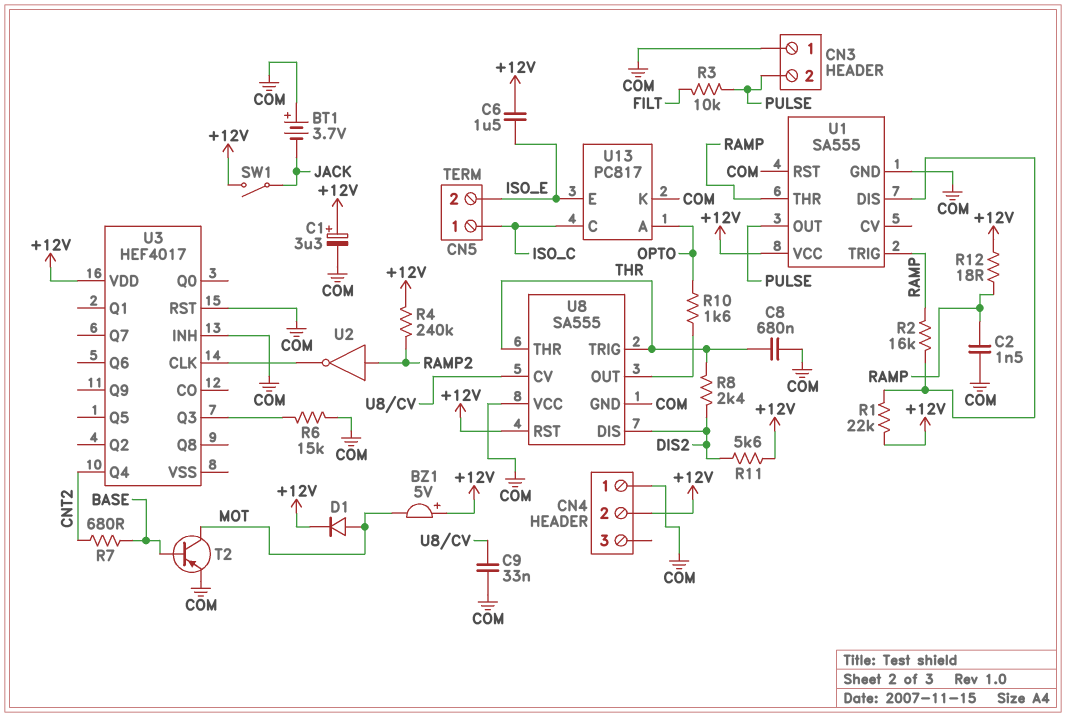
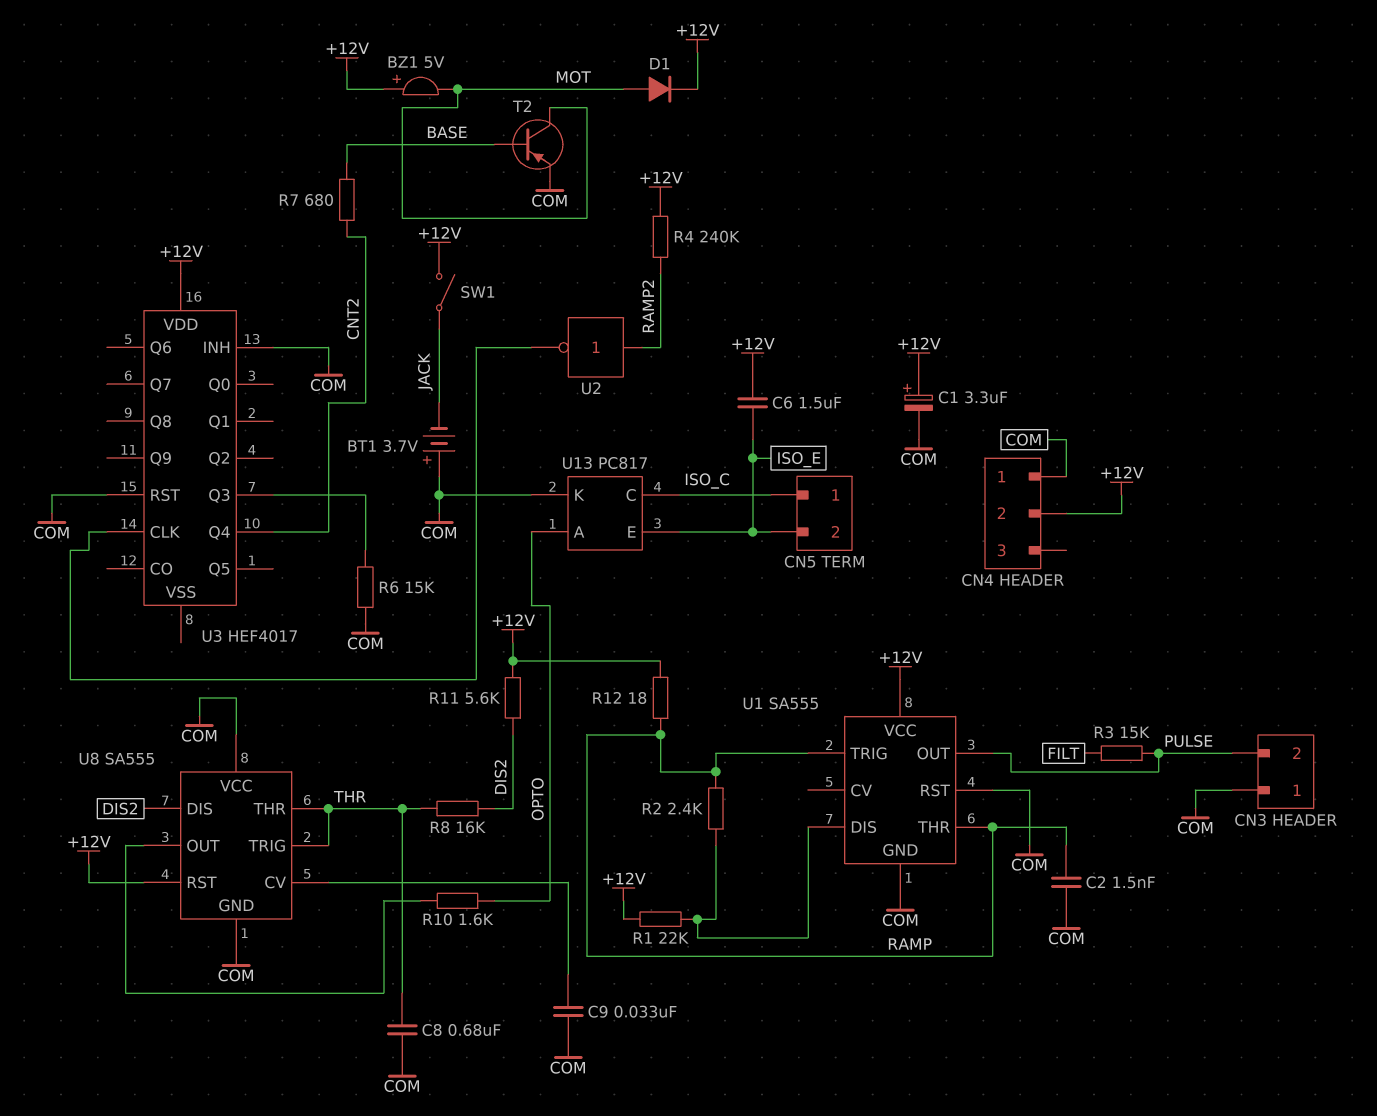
R2: 16k (RAMP, U1/DIS) -> 2.4k (RAMP, U1/DIS)
R3: 10k (FILT, PULSE) -> 15k (FILT, PULSE)
R8: 2.4k (DIS2, THR) -> 16k (DIS2, THR)

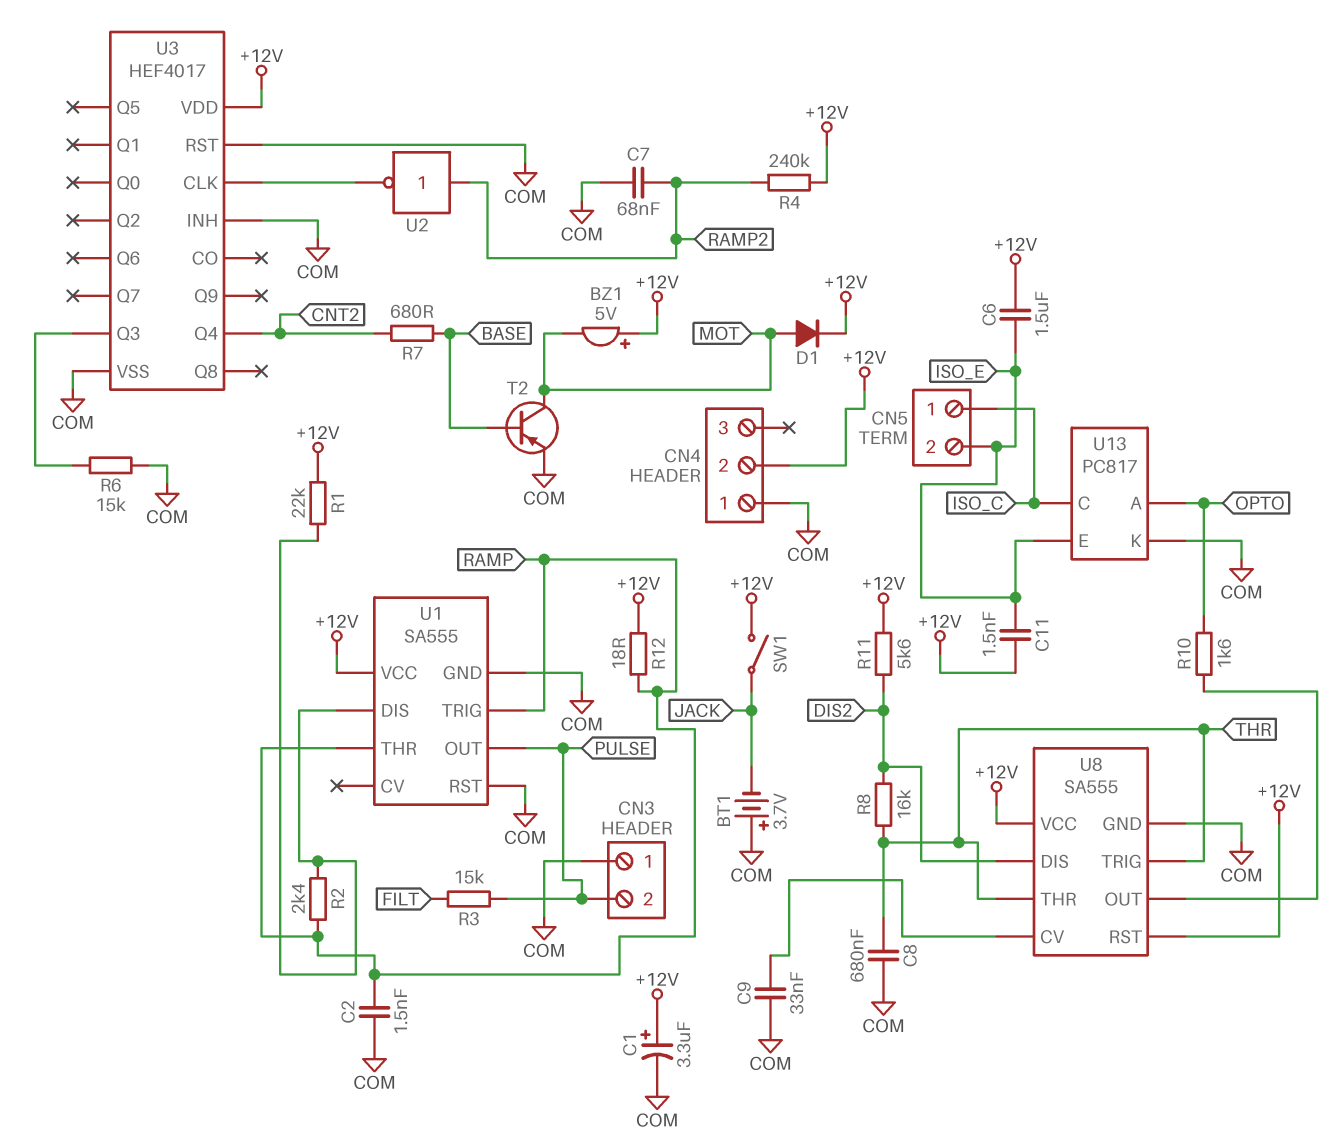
C7: none -> 68nF (COM, RAMP2)
C11: none -> 1.5nF (+12V, ISO_E)
U3 pin VSS: none -> COM
U8 pin VCC: COM -> +12V

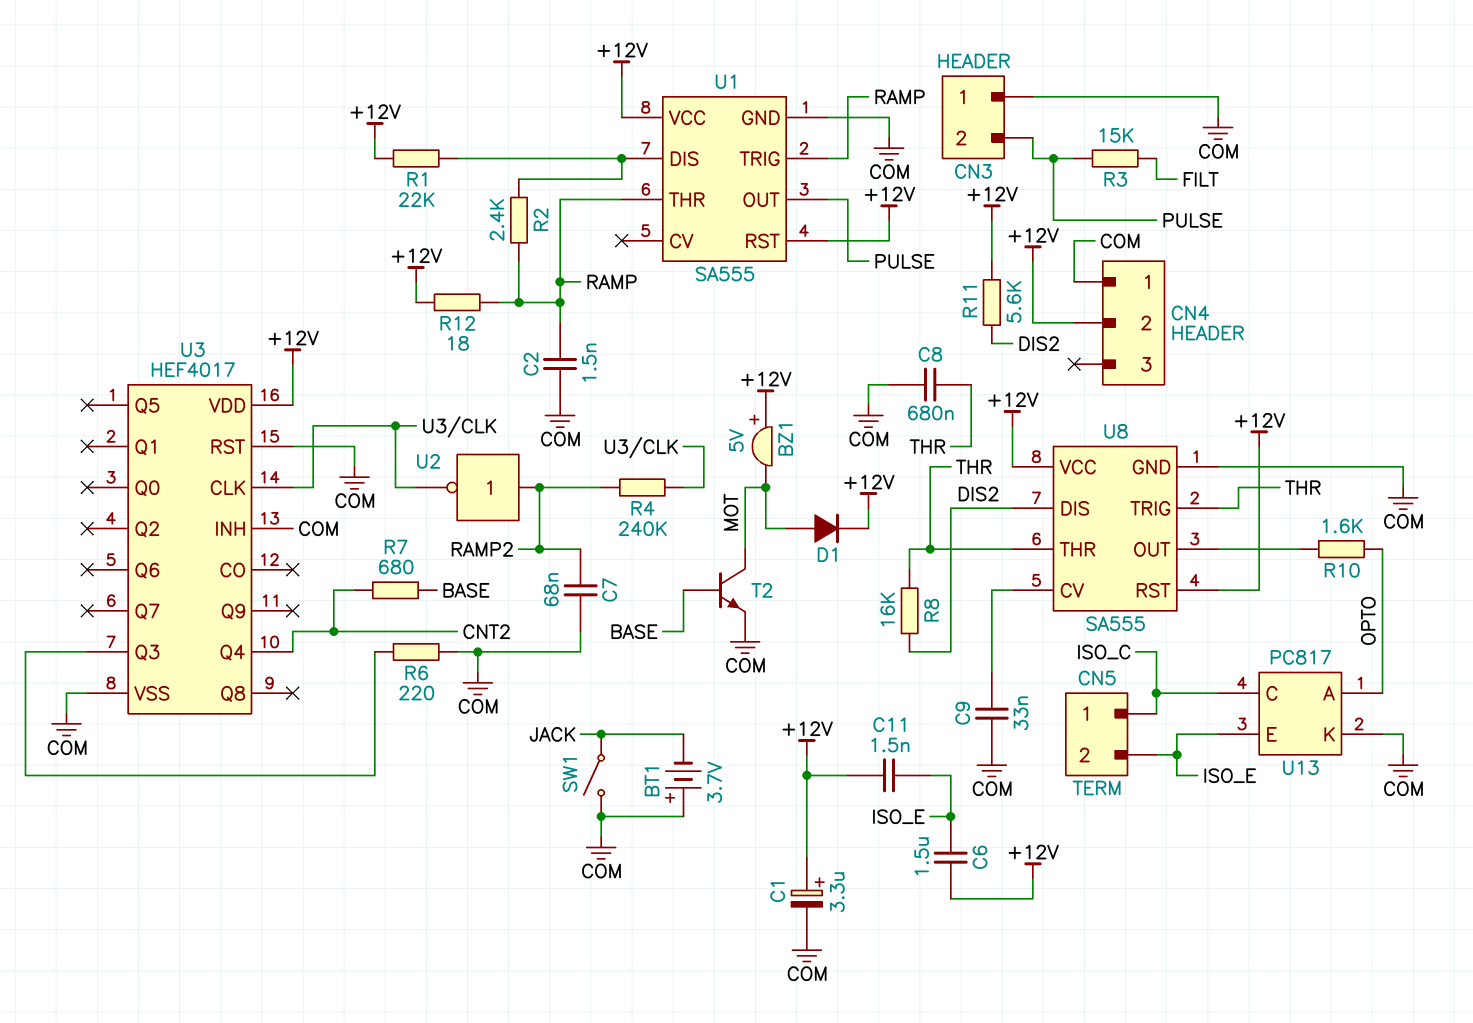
R4: 240k (+12V, RAMP2) -> 240k (RAMP2, U3/CLK)
R6: 15k (COM, U3/Q3) -> 220 (COM, U3/Q3)
SW1: switch (+12V, JACK) -> switch (COM, JACK)
T2: PNP (B BASE, C MOT, E COM) -> NPN (B BASE, C MOT, E COM)
U1 pin RST: COM -> +12V

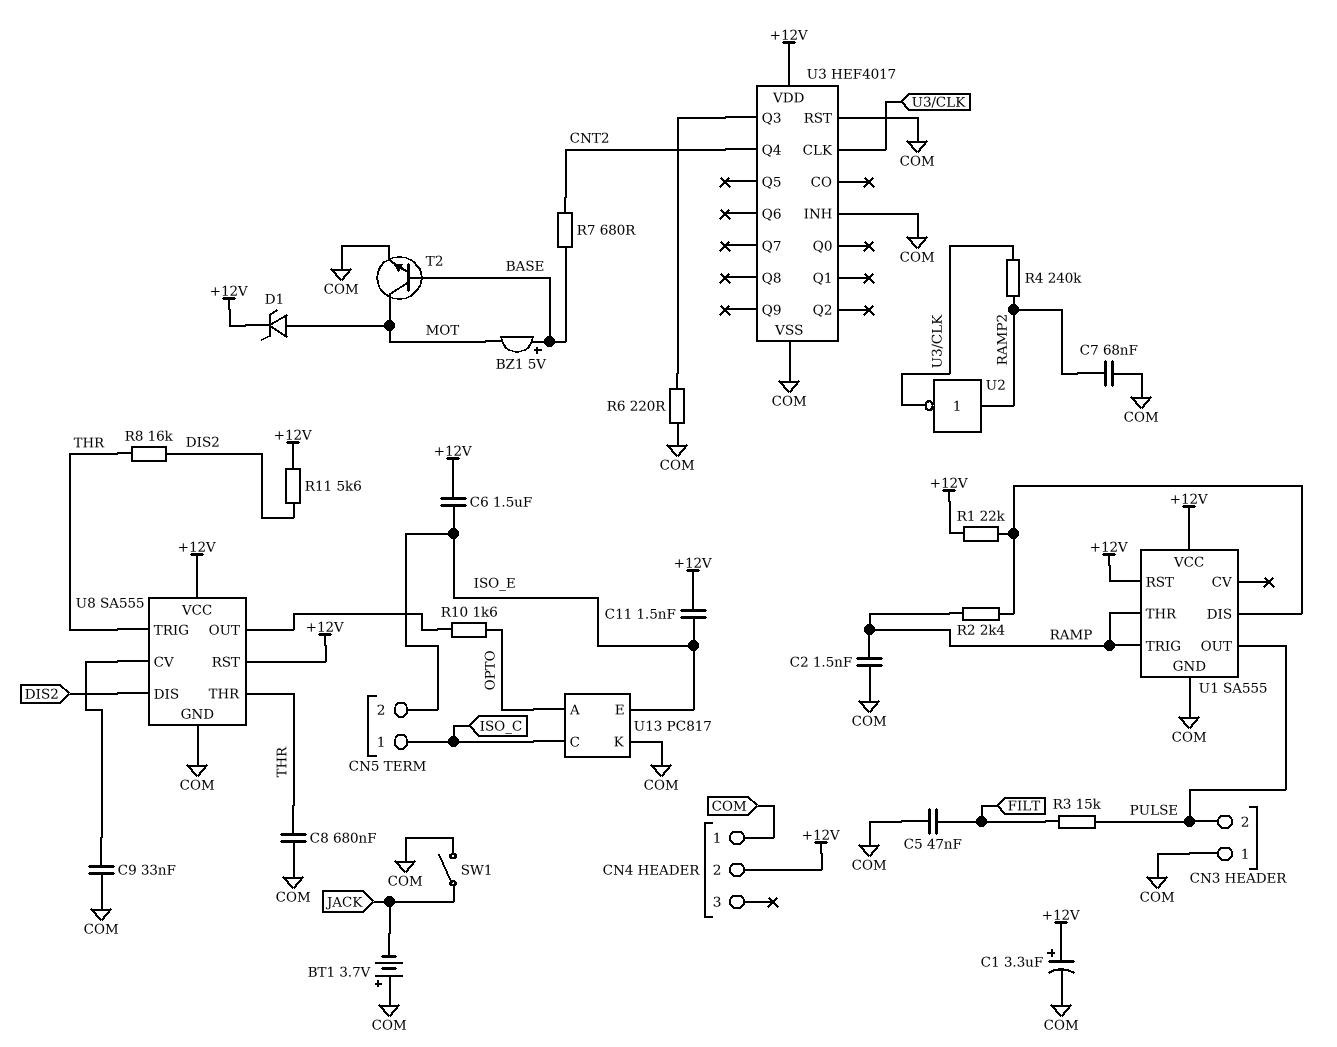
BZ1: buzzer 5V (plus +12V, minus MOT) -> buzzer 5V (plus BASE, minus MOT)
C5: none -> 47nF (COM, FILT)
D1: diode (A MOT, K +12V) -> zener (A MOT, K +12V)
R12: 18 (+12V, RAMP) -> none

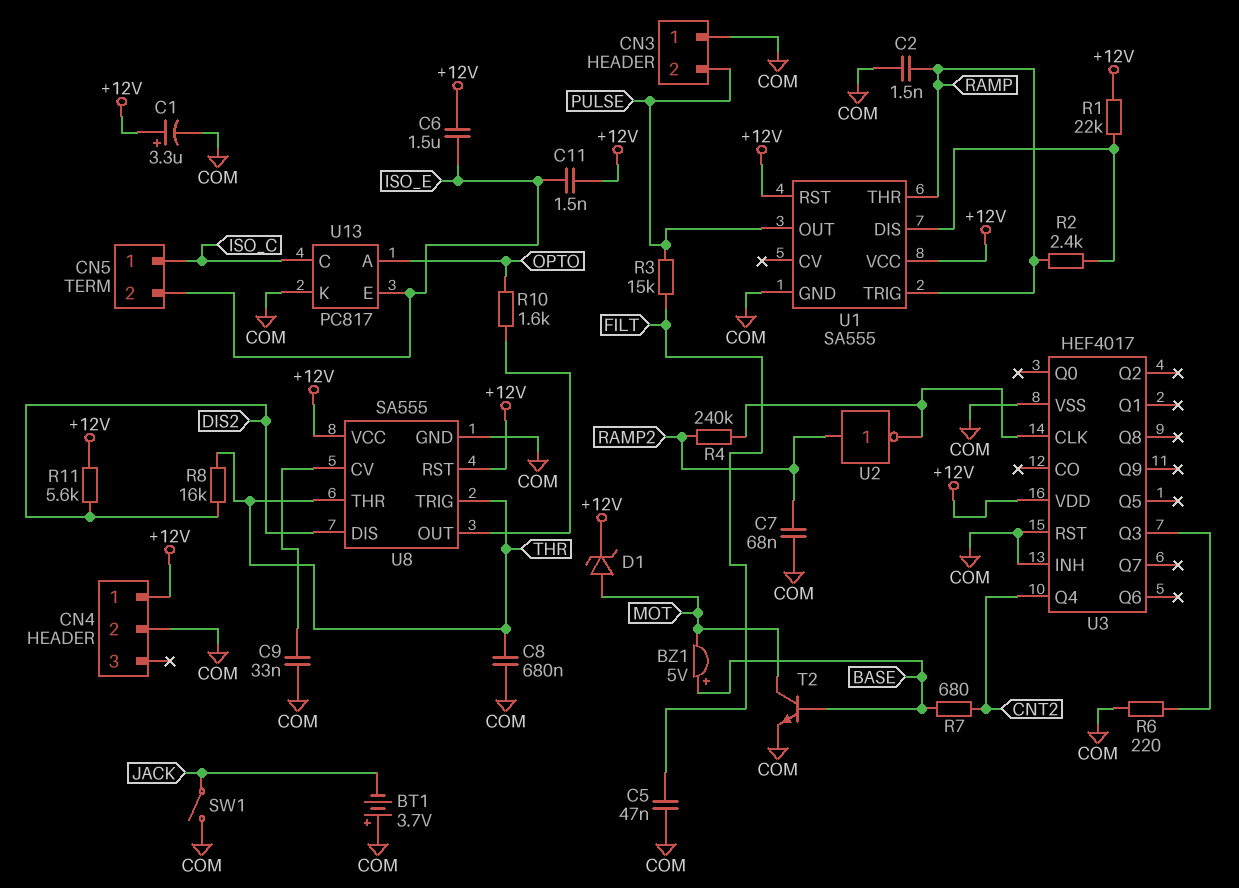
CN4 pin 1: COM -> +12V
CN4 pin 2: +12V -> COM

